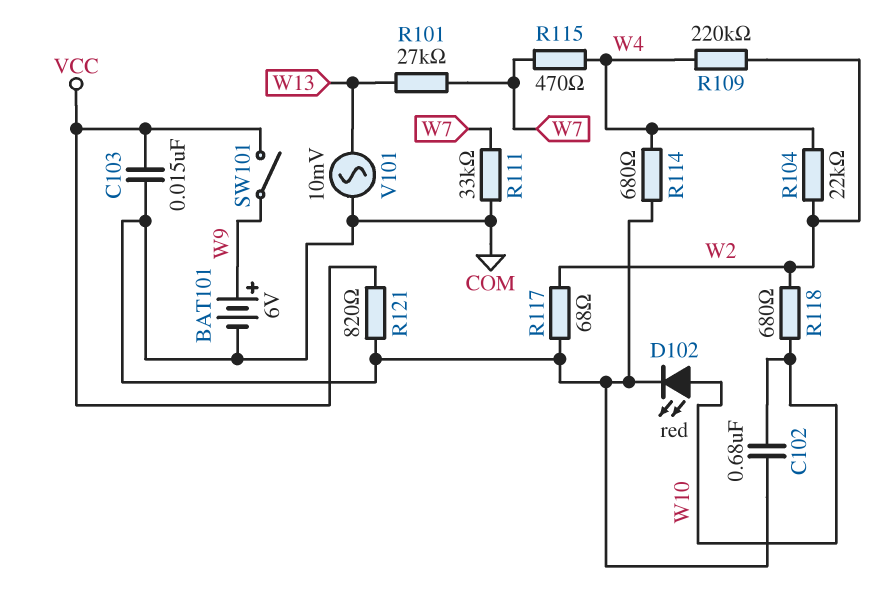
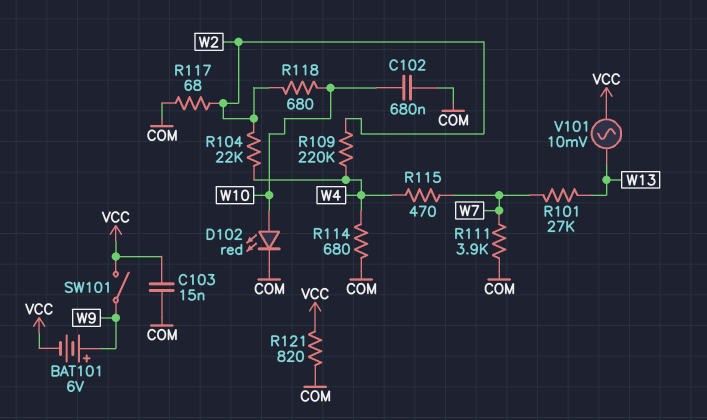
BAT101: 6V (plus W9, minus COM) -> 6V (plus W9, minus VCC)
R111: 33k (COM, W7) -> 3.9k (COM, W7)
V101: AC 10mV (COM, W13) -> AC 10mV (VCC, W13)

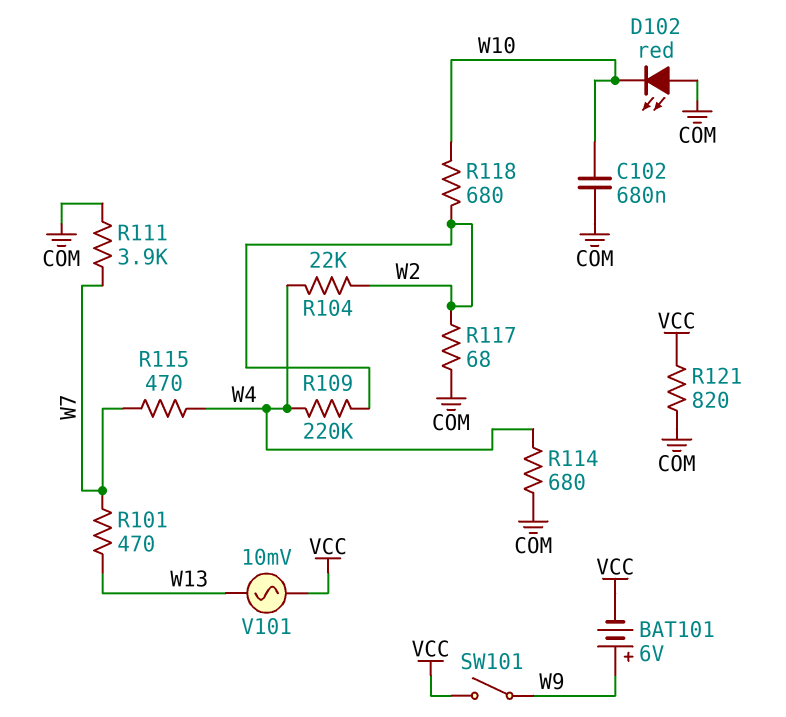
C103: 15nF (COM, VCC) -> none
D102: LED red (A W10, K COM) -> LED red (A COM, K W10)
R101: 27k (W7, W13) -> 470 (W7, W13)

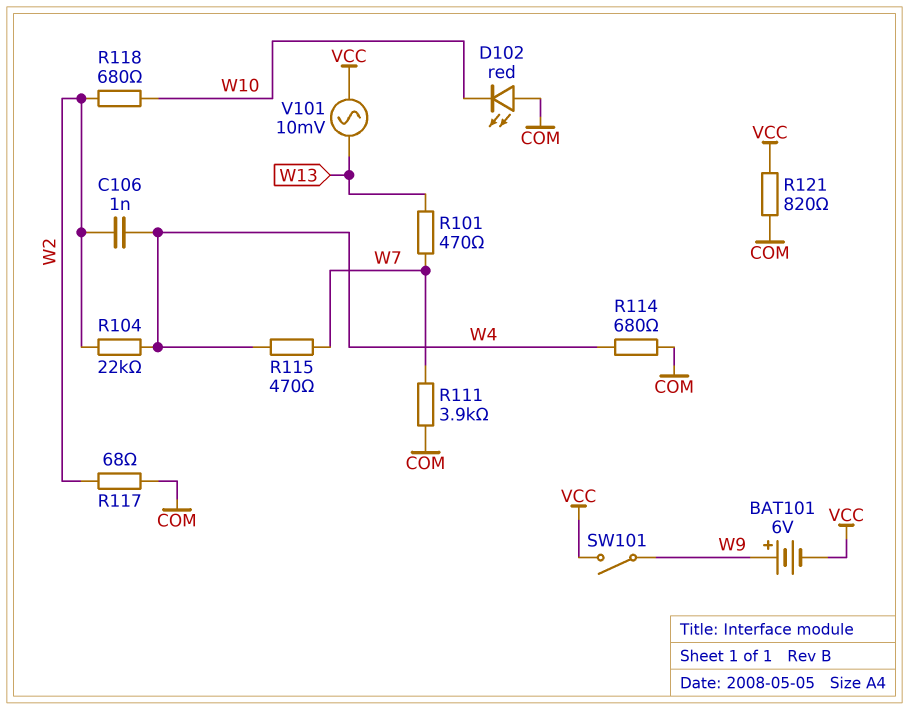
C102: 680nF (COM, W10) -> none
C106: none -> 1nF (W2, W4)
R109: 220k (W2, W4) -> none

